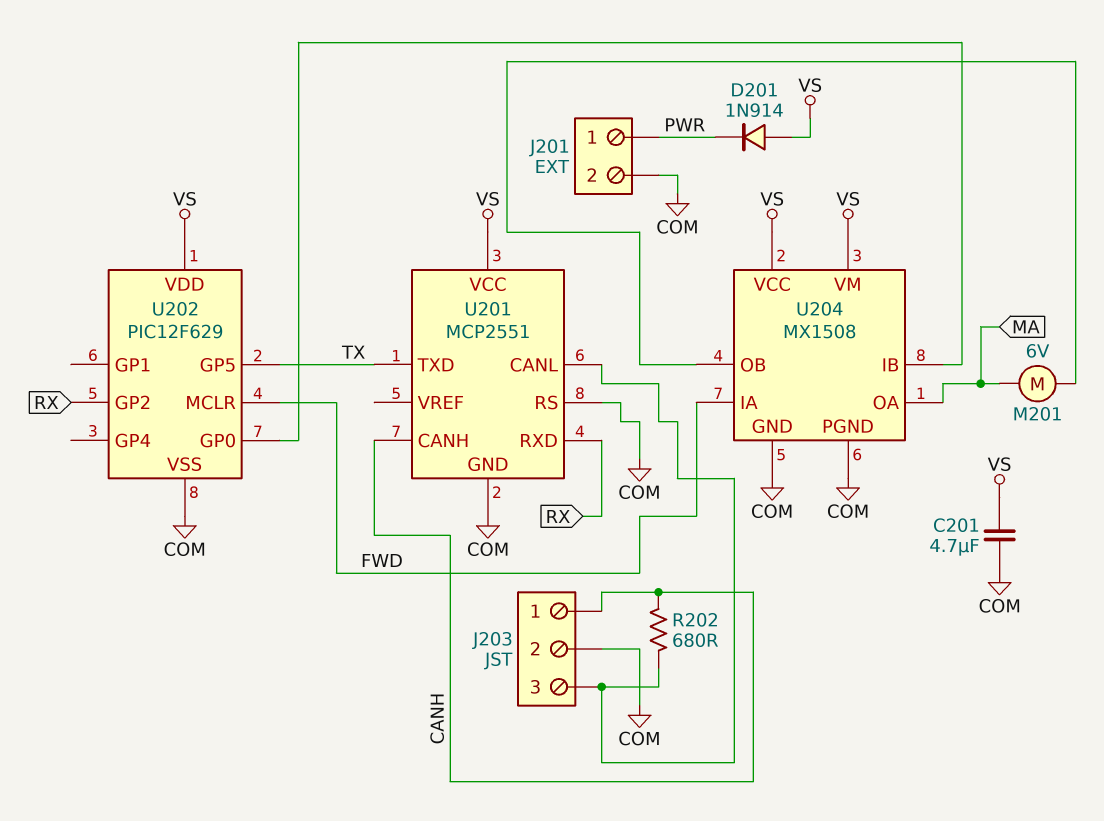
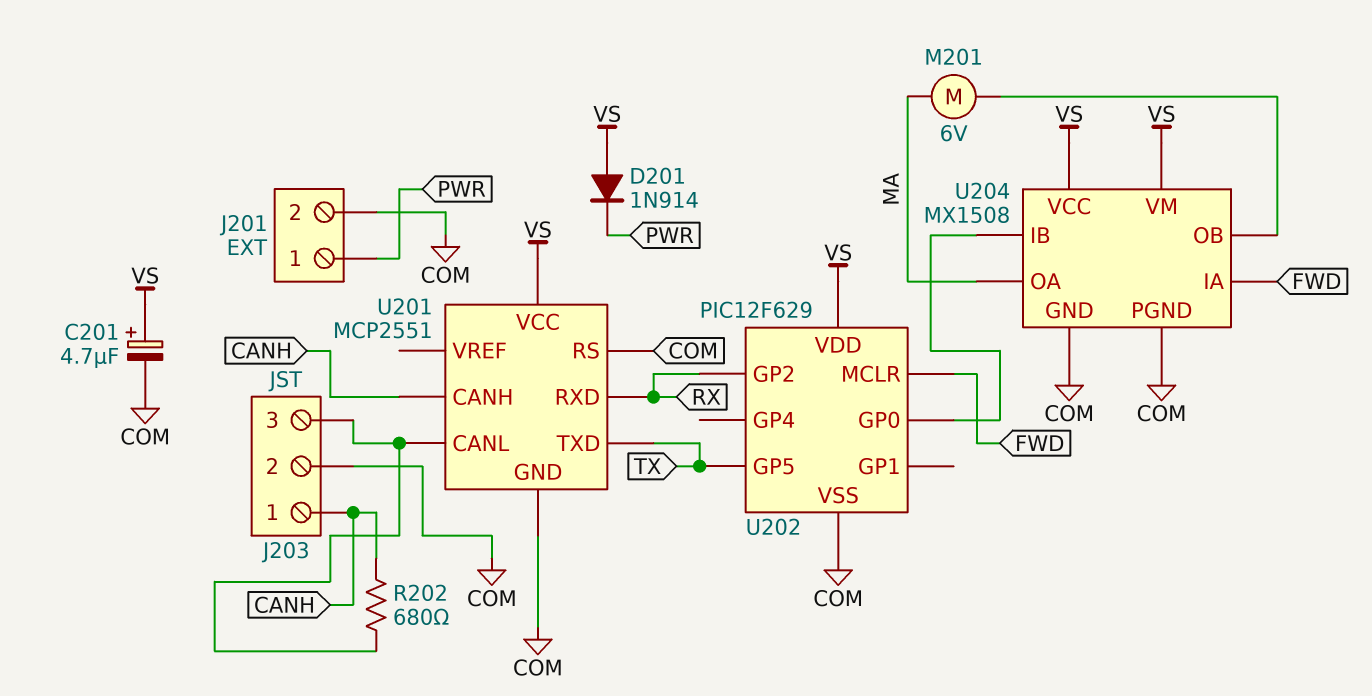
C201: 4.7uF (COM, VS) -> 4.7uF (plus VS, minus COM)

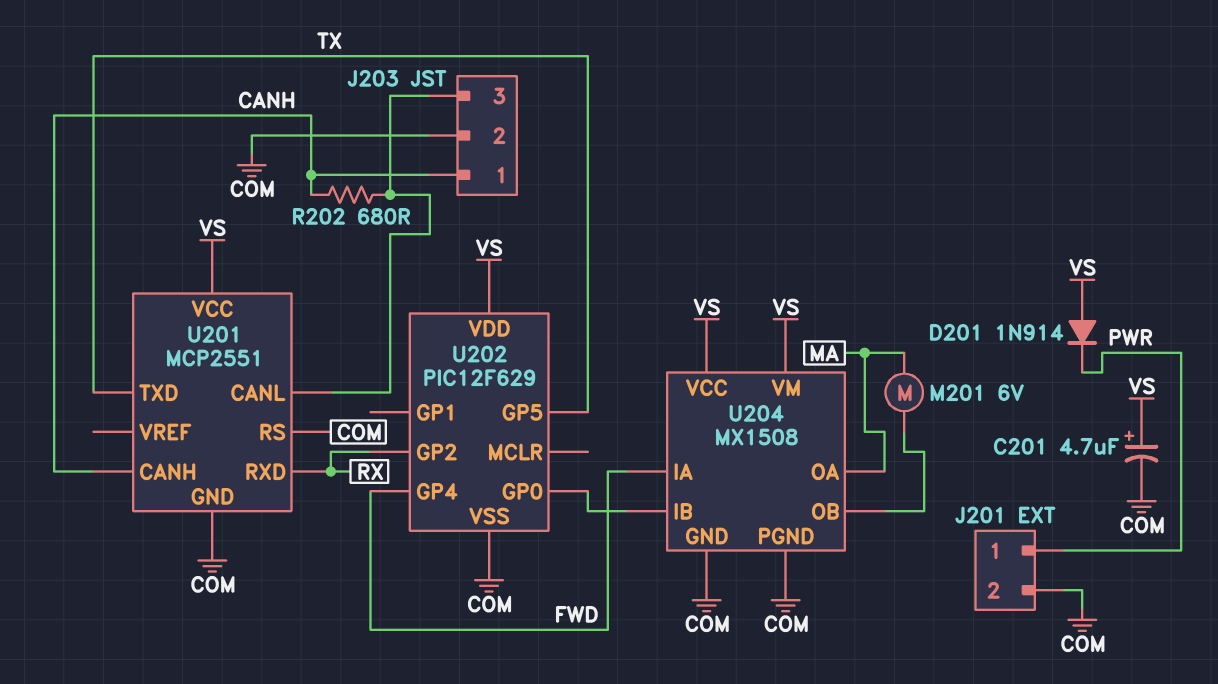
U202 pin GP4: none -> FWD
U202 pin MCLR: FWD -> none

